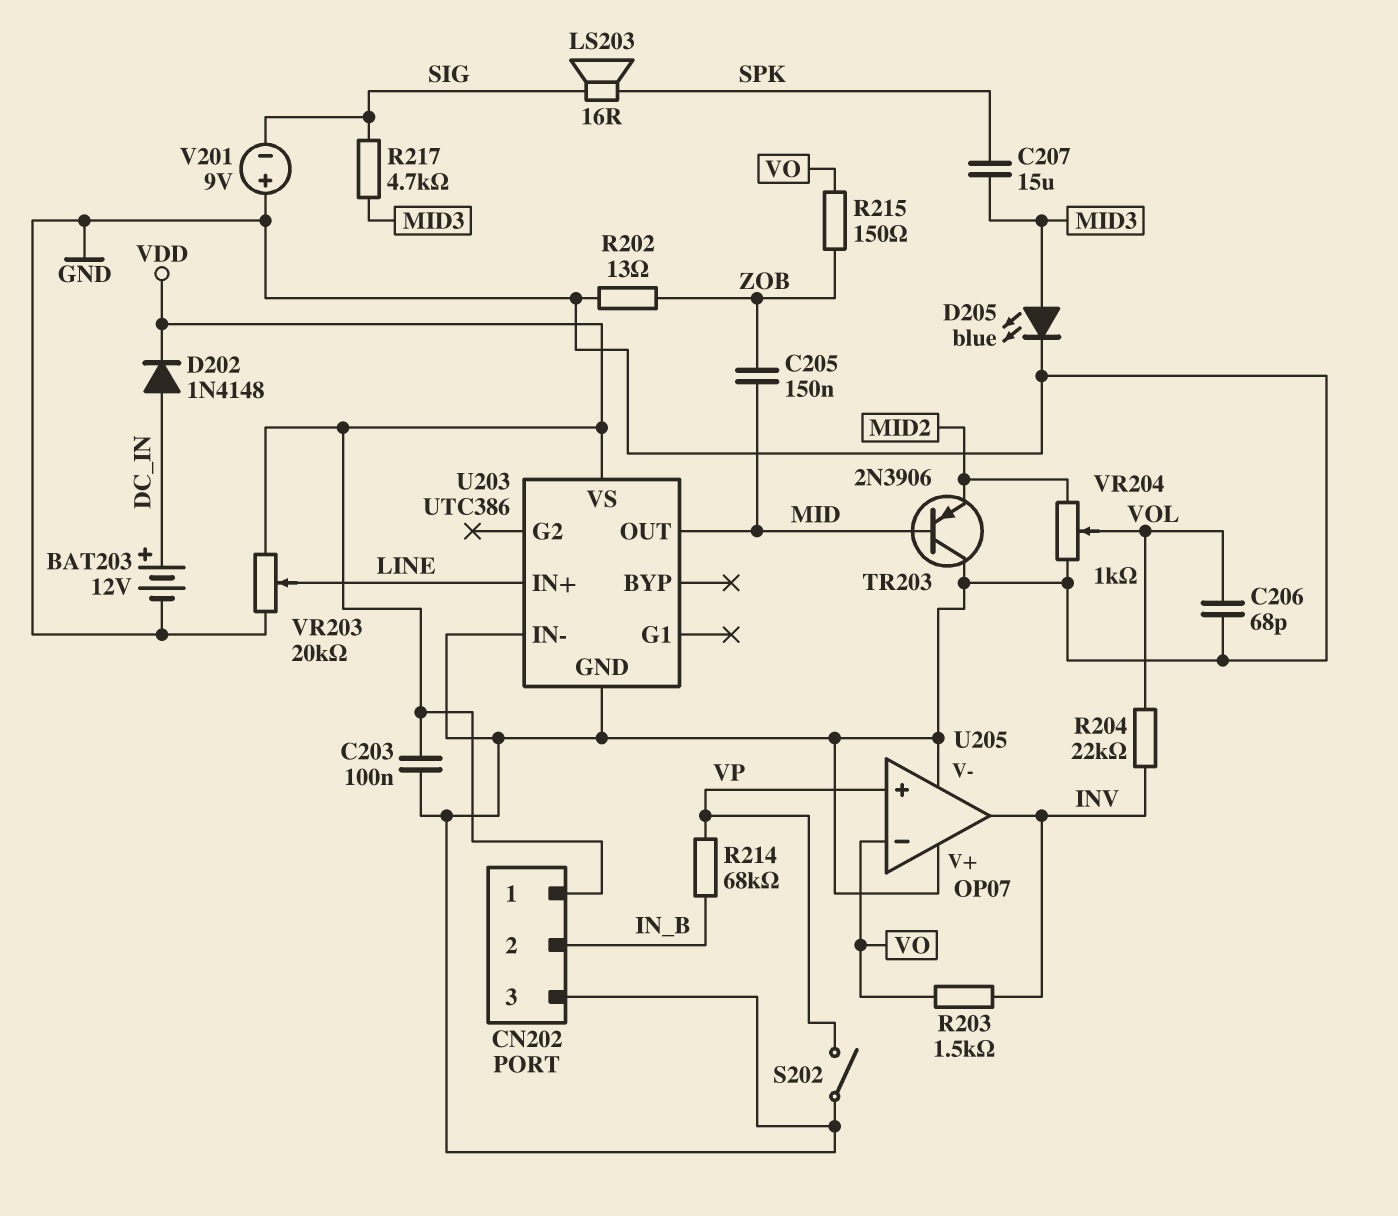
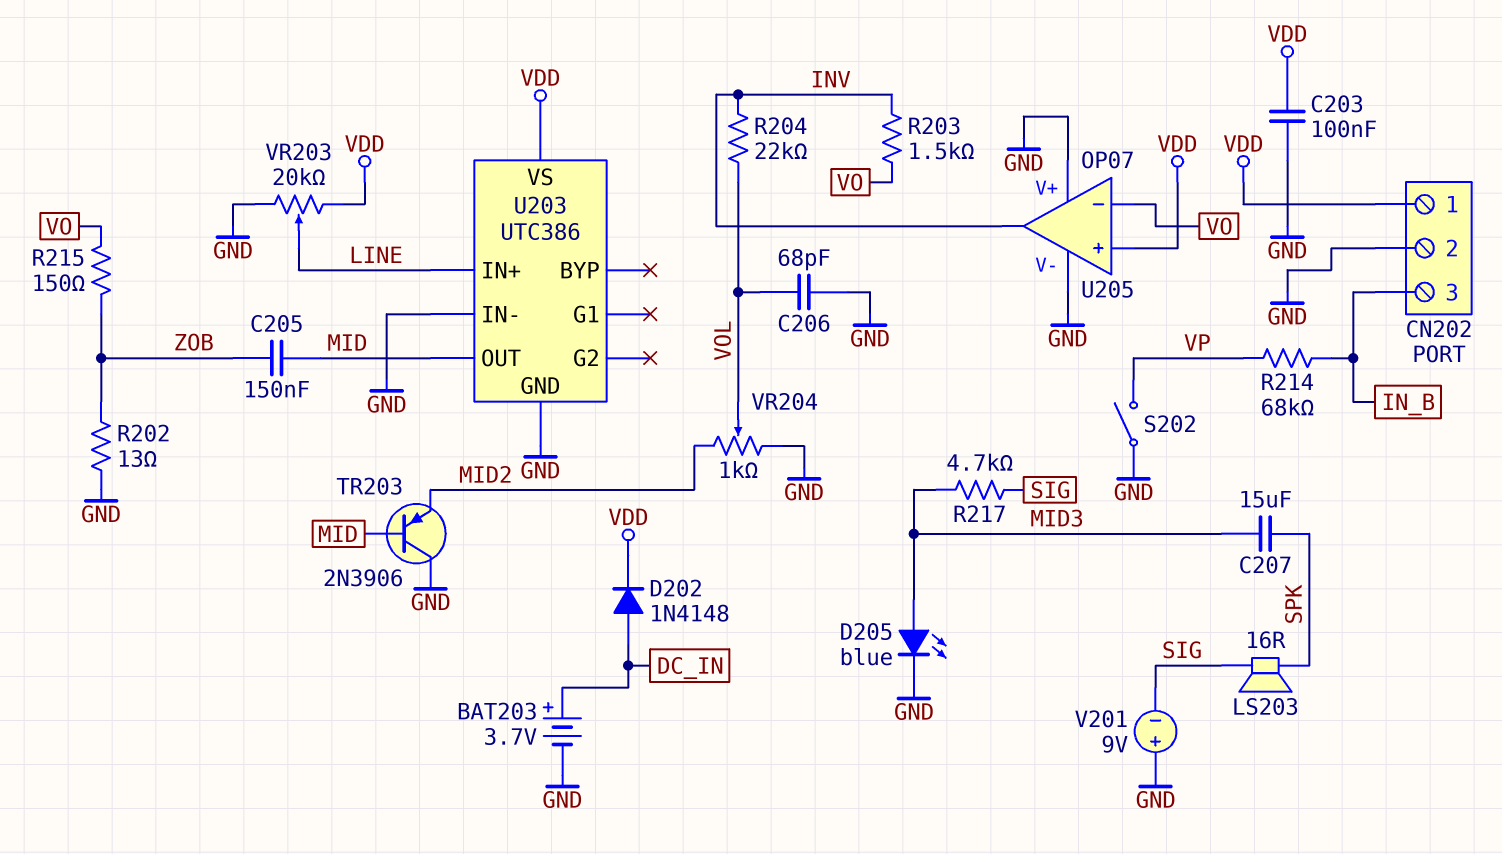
BAT203: 12V (plus DC_IN, minus GND) -> 3.7V (plus DC_IN, minus GND)
CN202 pin 2: IN_B -> GND
CN202 pin 3: GND -> IN_B
U205 pin in+: VP -> VDD

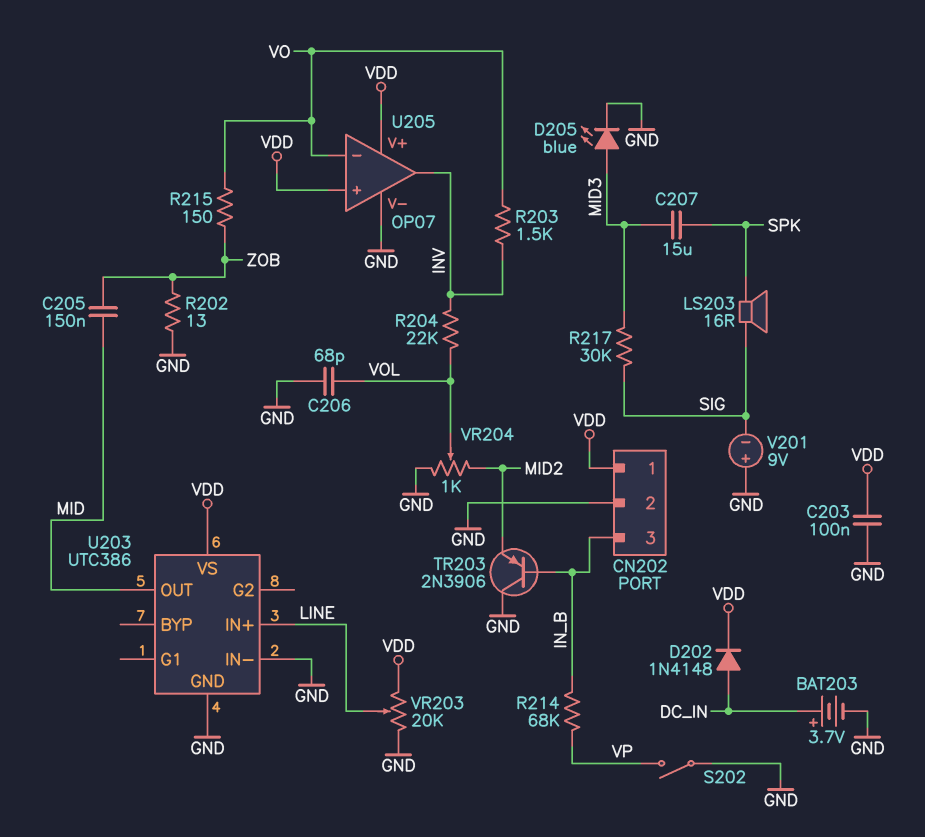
R217: 4.7k (MID3, SIG) -> 30k (MID3, SIG)
TR203: PNP 2N3906 (B MID, C GND, E MID2) -> PNP 2N3906 (B IN_B, C GND, E MID2)
U205 pin V+: GND -> VDD

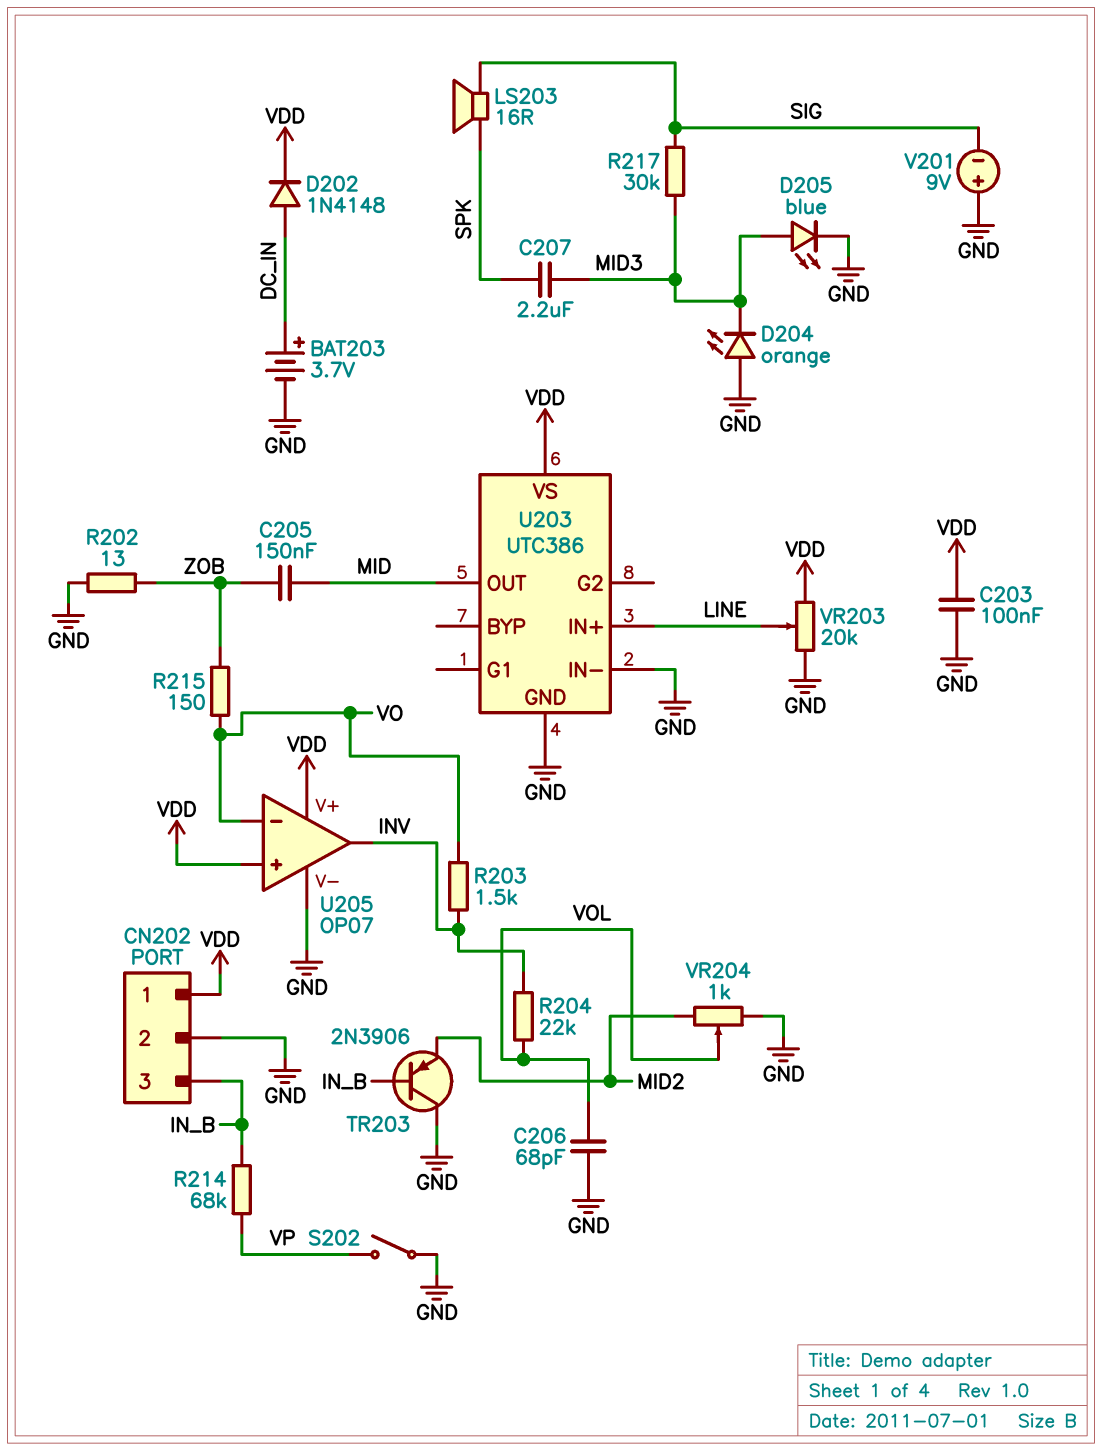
C207: 15uF (MID3, SPK) -> 2.2uF (MID3, SPK)
D204: none -> LED orange (A GND, K MID3)

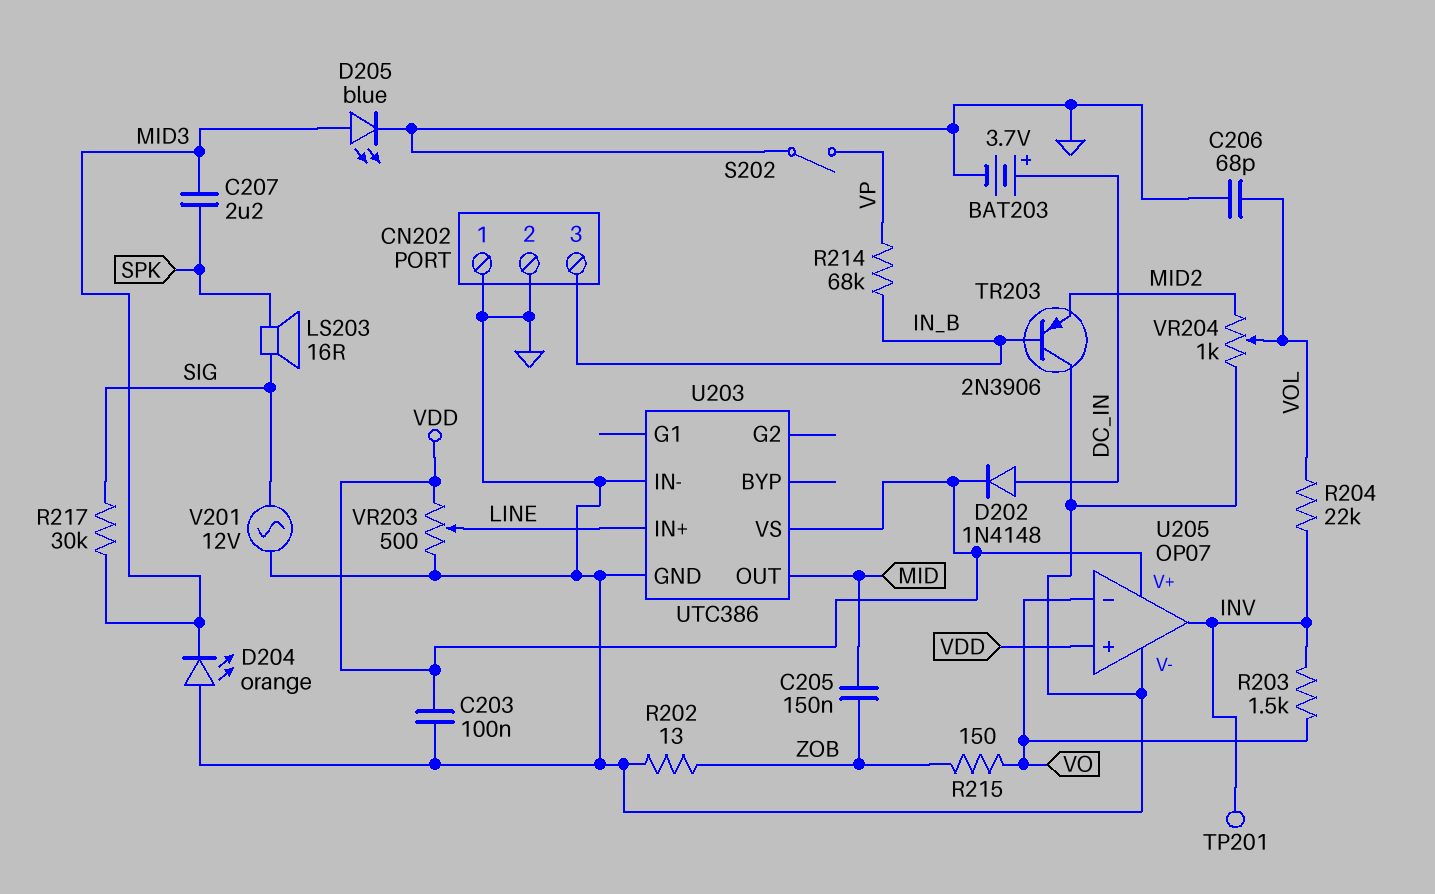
CN202 pin 1: VDD -> GND
TP201: none -> test point (INV)
V201: 9V (plus GND, minus SIG) -> AC 12V (GND, SIG)
VR203: 20k (GND, VDD, wiper LINE) -> 500 (GND, VDD, wiper LINE)

